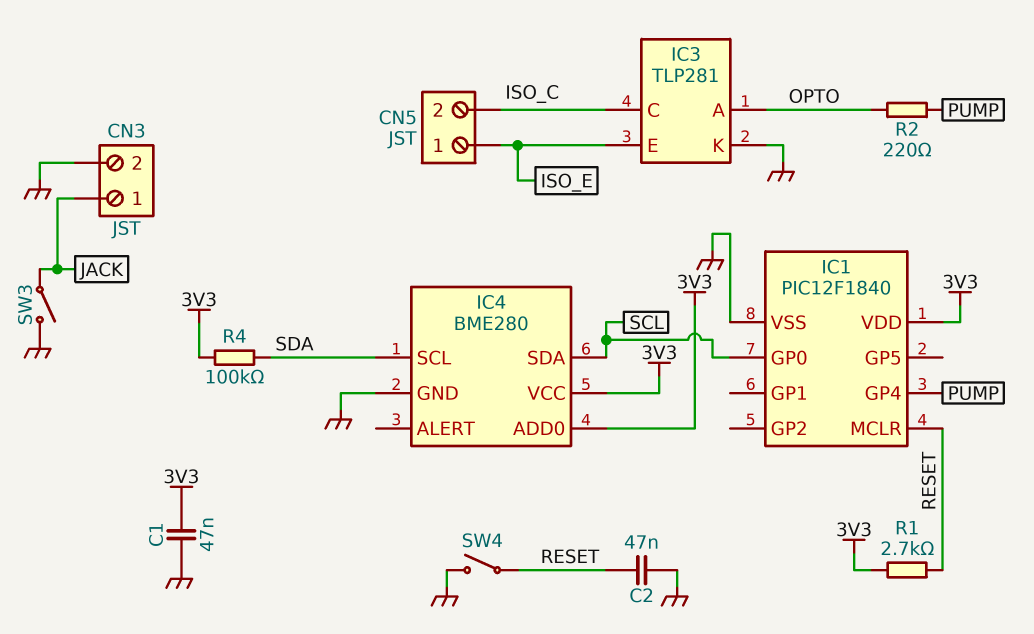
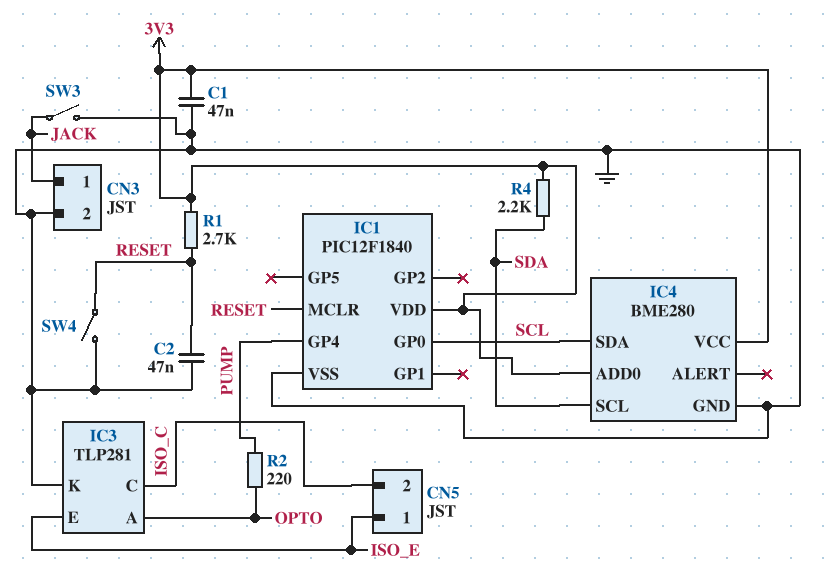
R4: 100k (3V3, SDA) -> 2.2k (3V3, SDA)

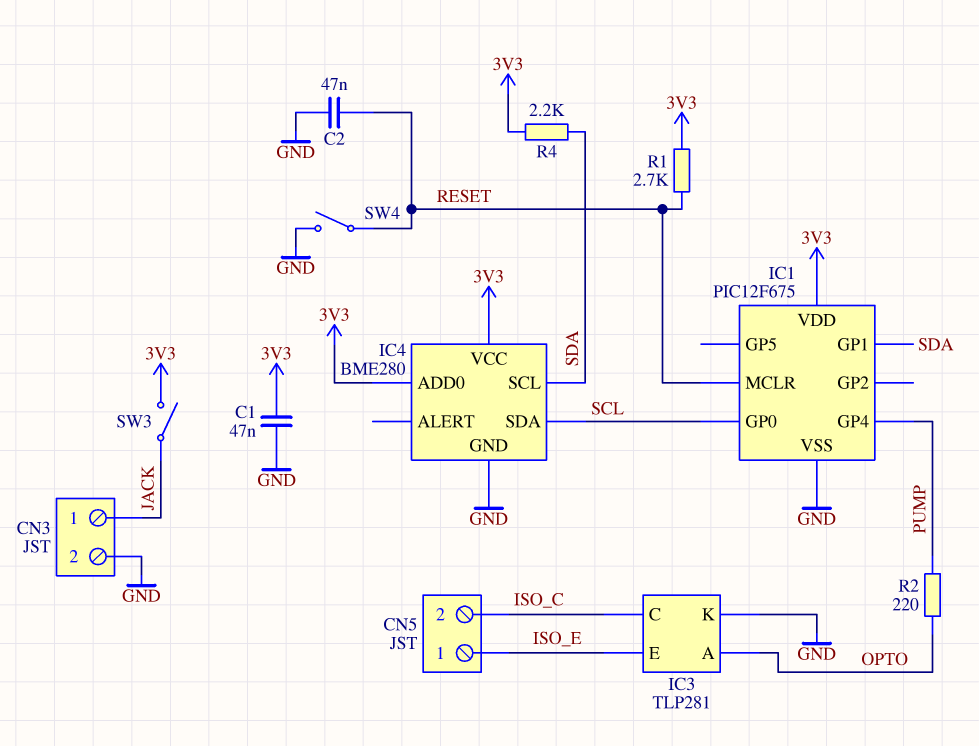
IC1: PIC12F1840 -> PIC12F675
IC1 pin GP1: none -> SDA
SW3: switch (GND, JACK) -> switch (3V3, JACK)

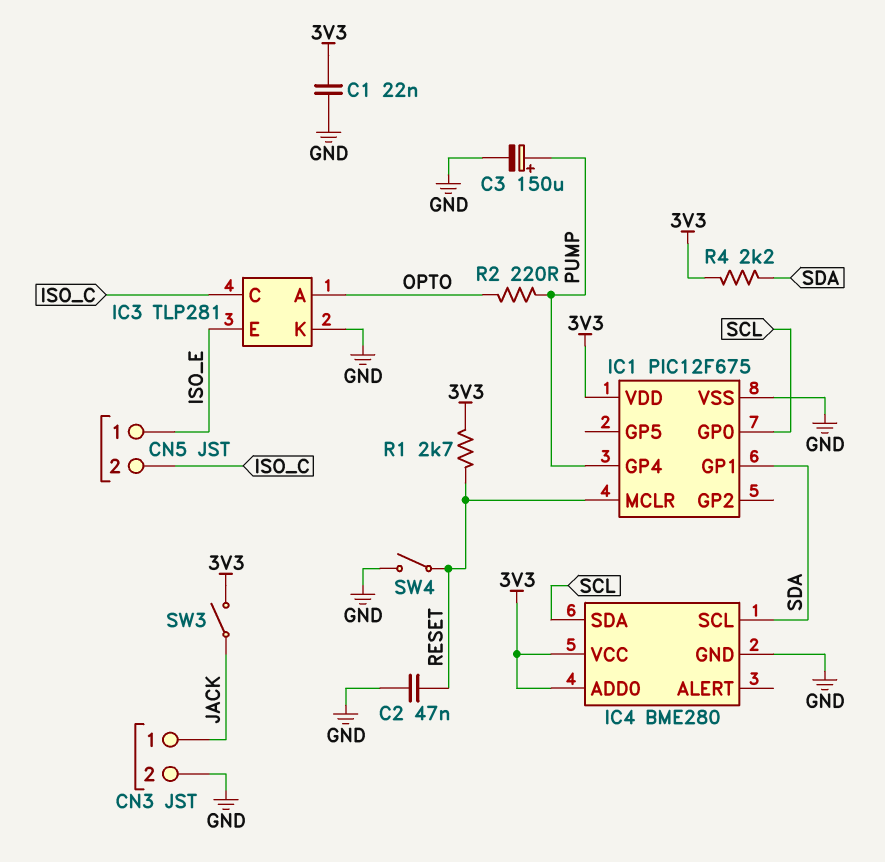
C1: 47nF (3V3, GND) -> 22nF (3V3, GND)
C3: none -> 150uF (plus PUMP, minus GND)

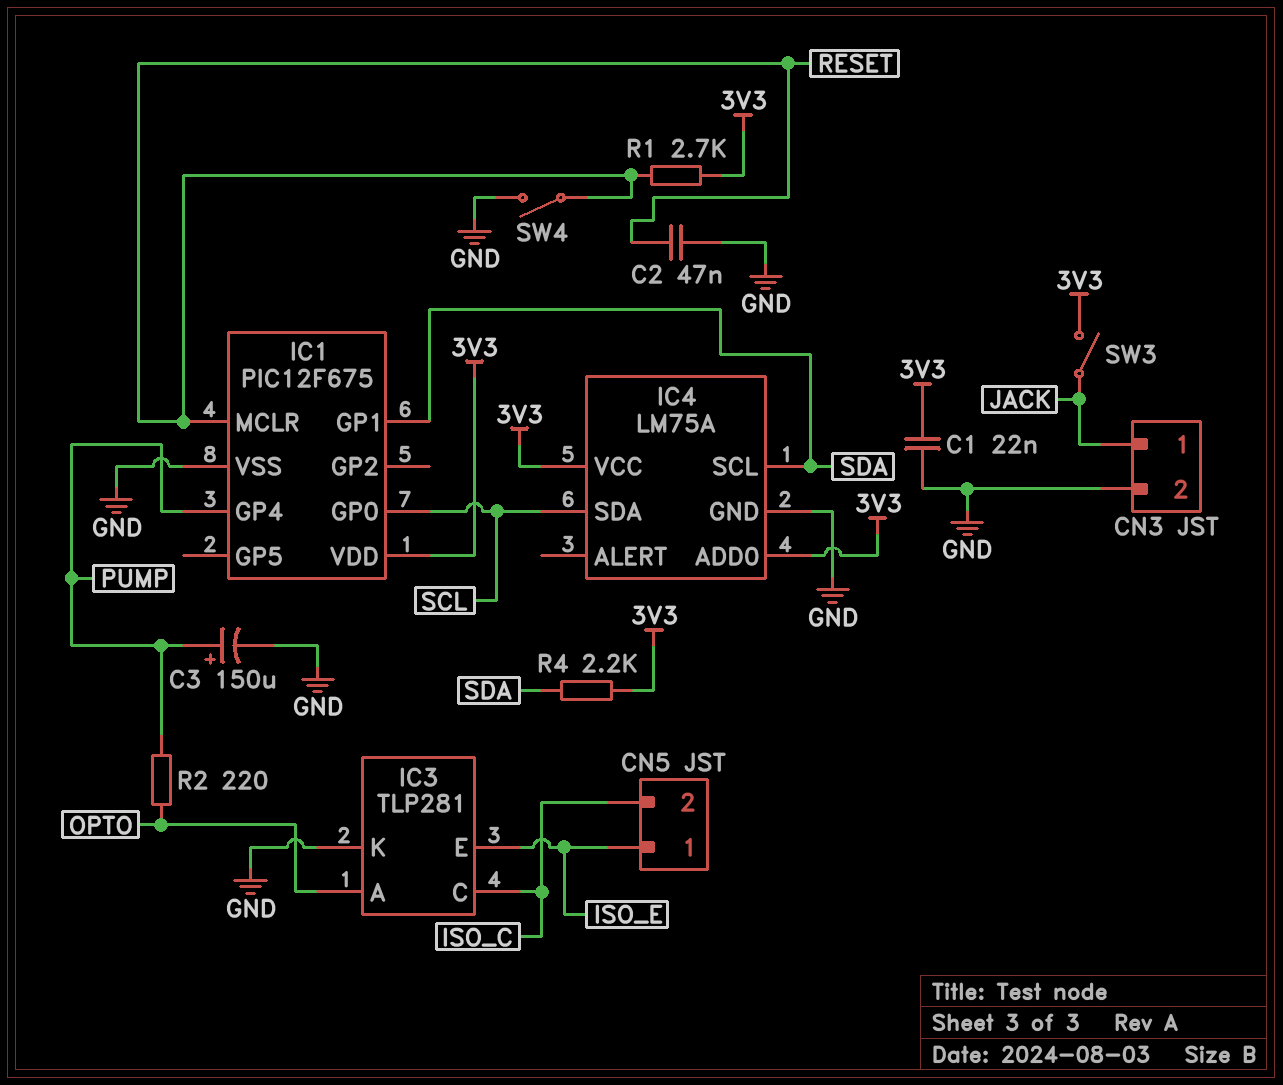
IC4: BME280 -> LM75A

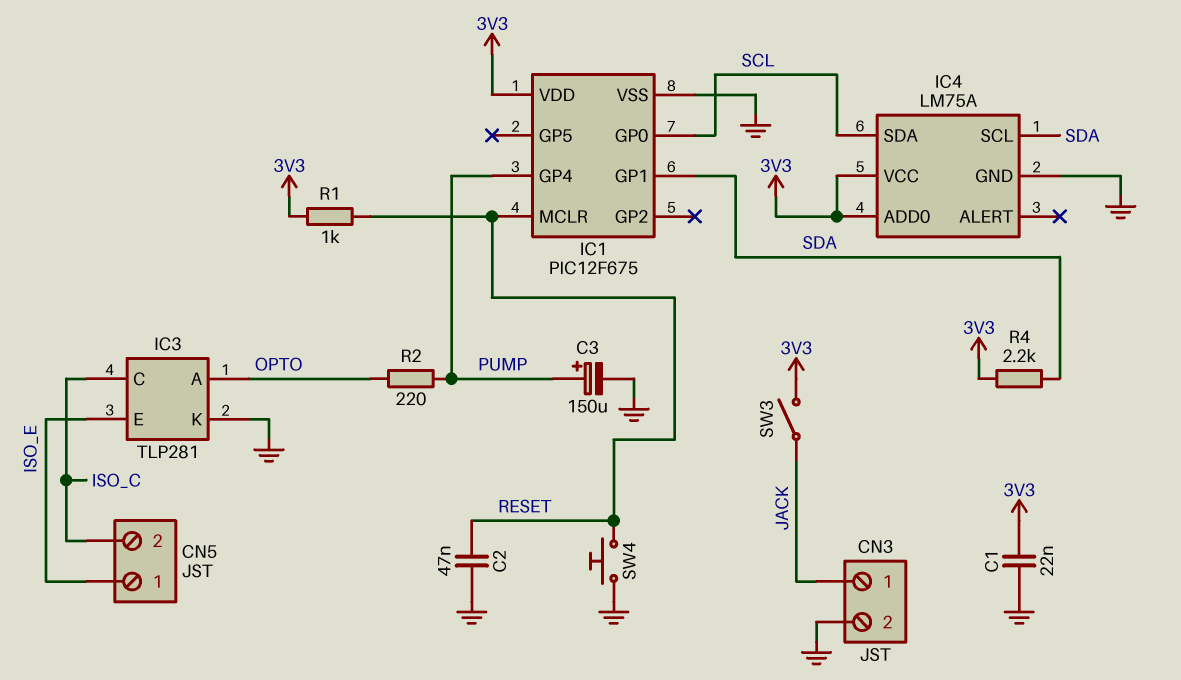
R1: 2.7k (3V3, RESET) -> 1k (3V3, RESET)
SW4: switch (GND, RESET) -> button (GND, RESET)

